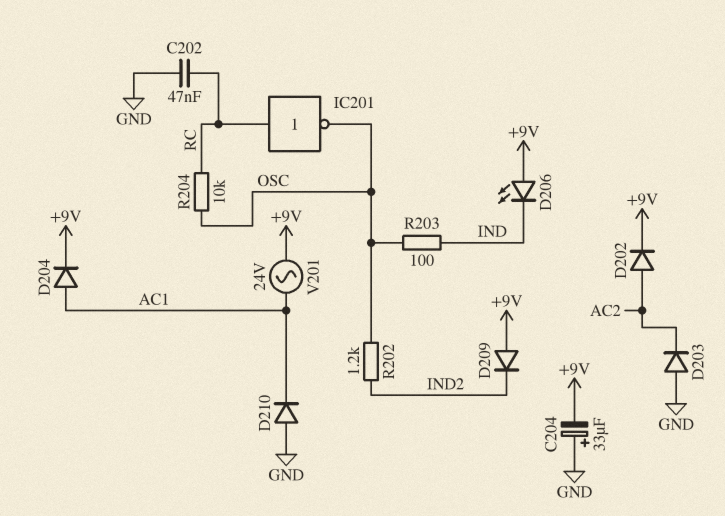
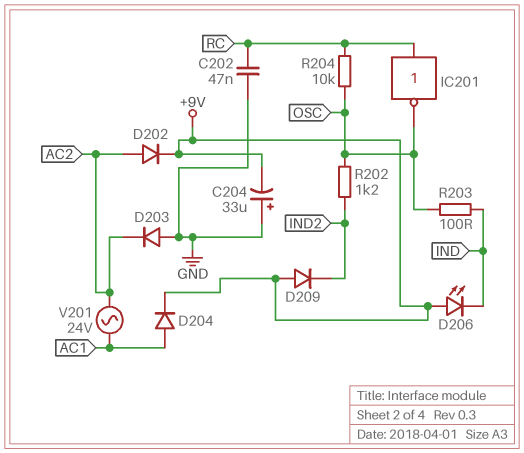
D210: diode (A GND, K AC1) -> none
V201: AC 24V (+9V, AC1) -> AC 24V (AC1, AC2)

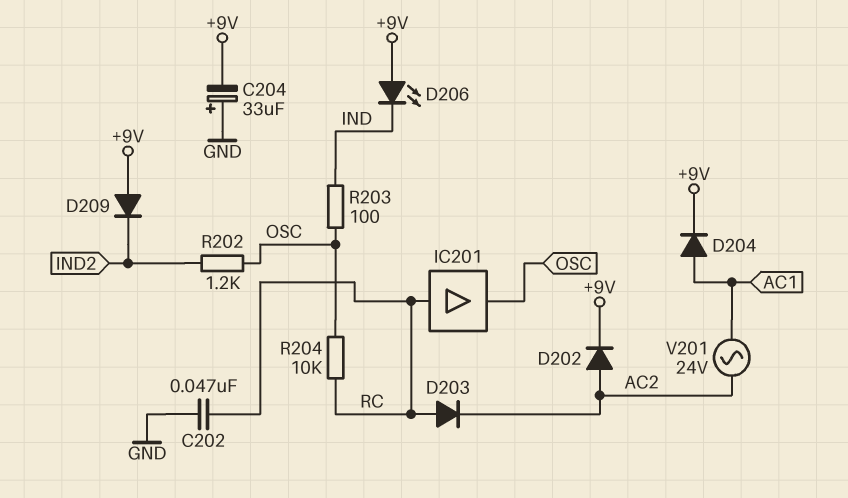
D203: diode (A GND, K AC2) -> diode (A RC, K AC2)
IC201: NOT (in RC, out OSC) -> buffer (in RC, out OSC)

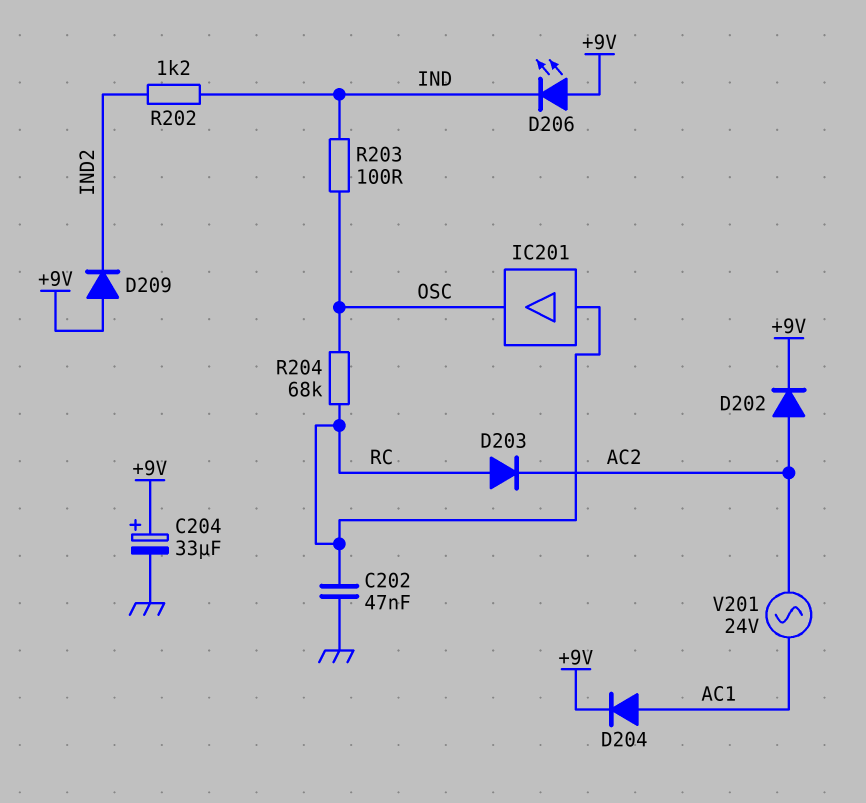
C204: 33uF (plus GND, minus +9V) -> 33uF (plus +9V, minus GND)
R202: 1.2k (IND2, OSC) -> 1.2k (IND, IND2)
R204: 10k (OSC, RC) -> 68k (OSC, RC)

